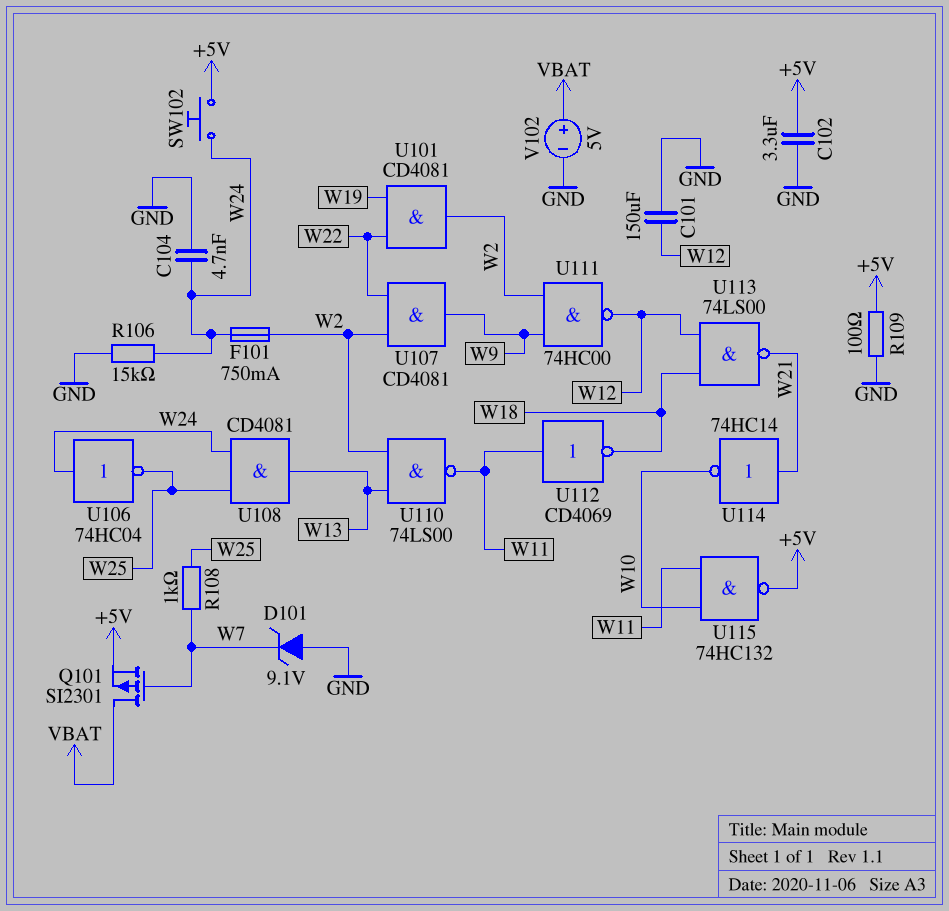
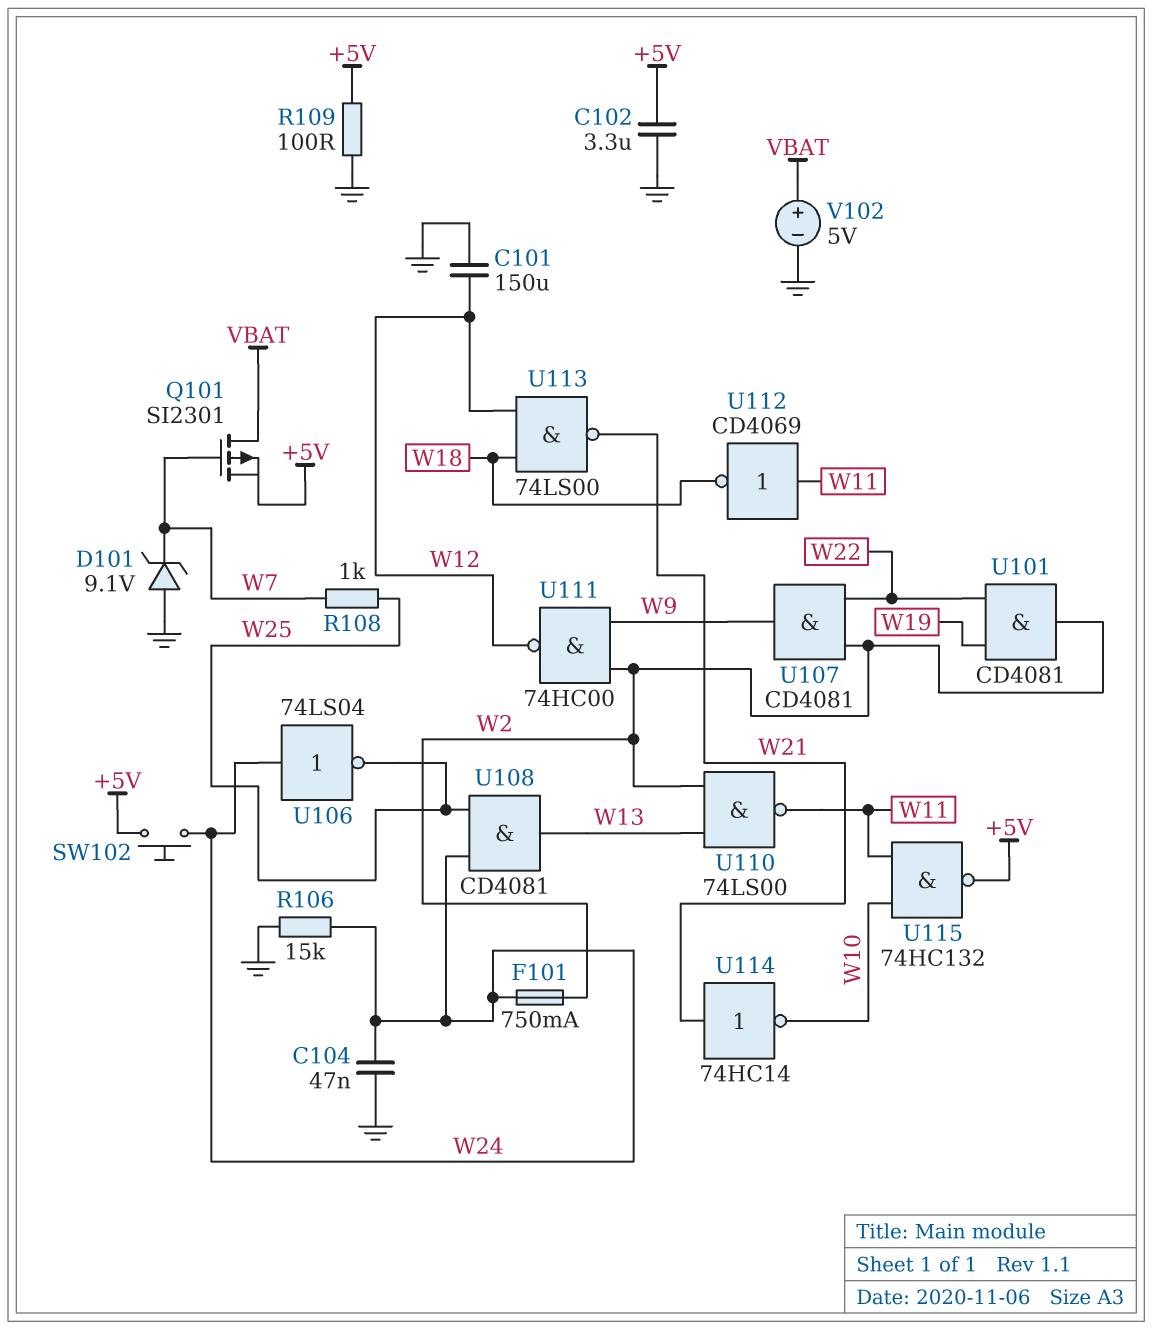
C104: 4.7nF (GND, W24) -> 47nF (GND, W24)
U106: NOT 74HC04 (in W24, out W25) -> NOT 74LS04 (in W24, out W25)

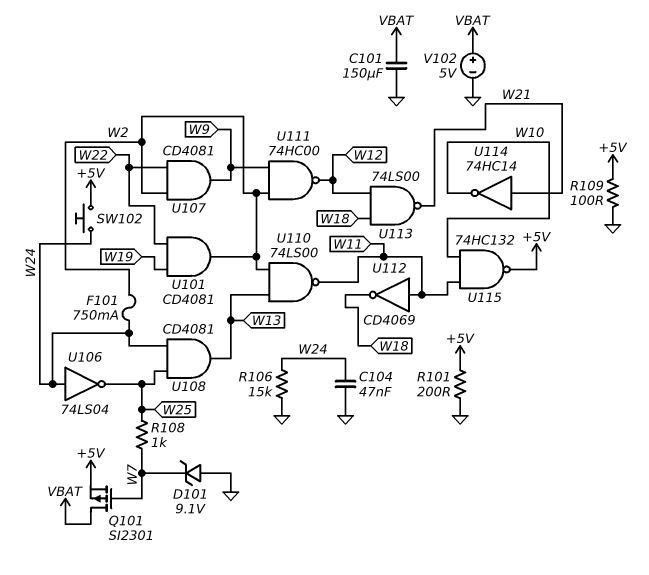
C101: 150uF (GND, W12) -> 150uF (GND, VBAT)
C102: 3.3uF (+5V, GND) -> none
R101: none -> 200 (+5V, GND)

